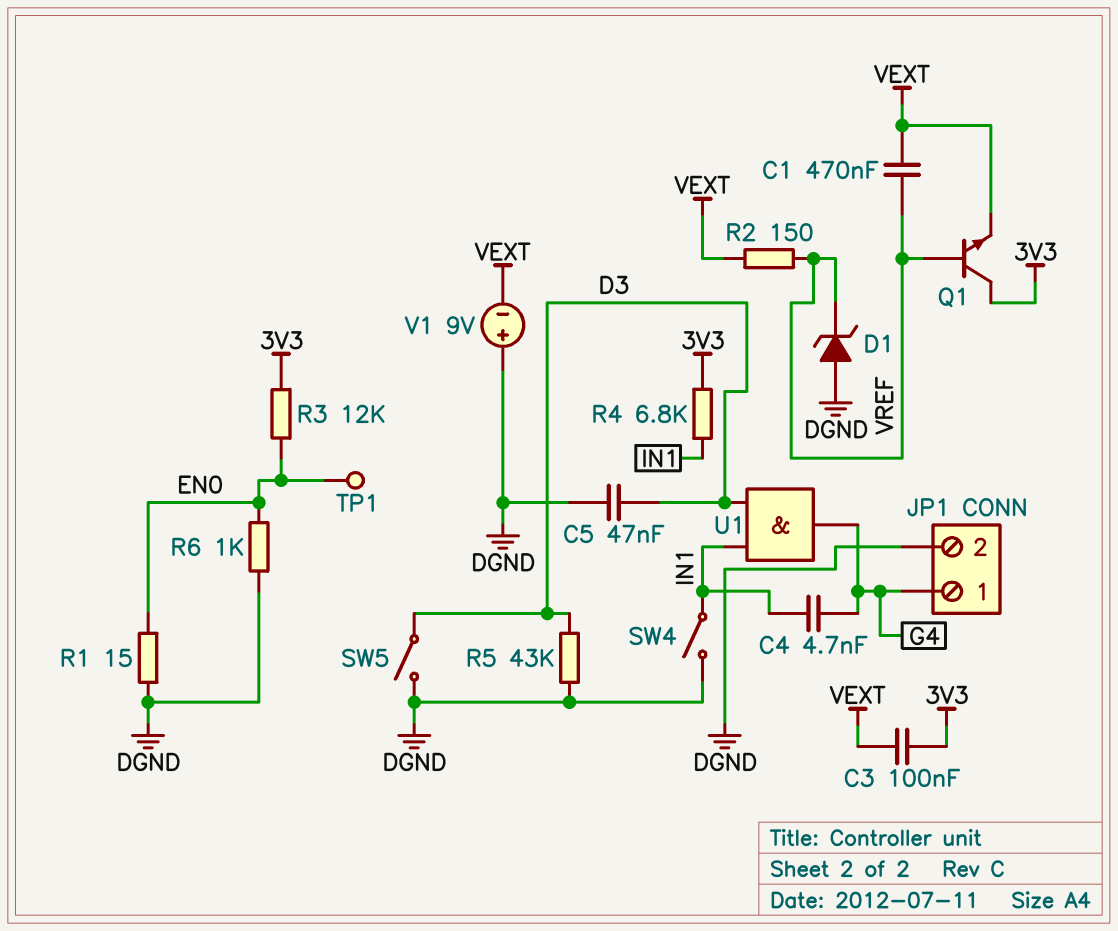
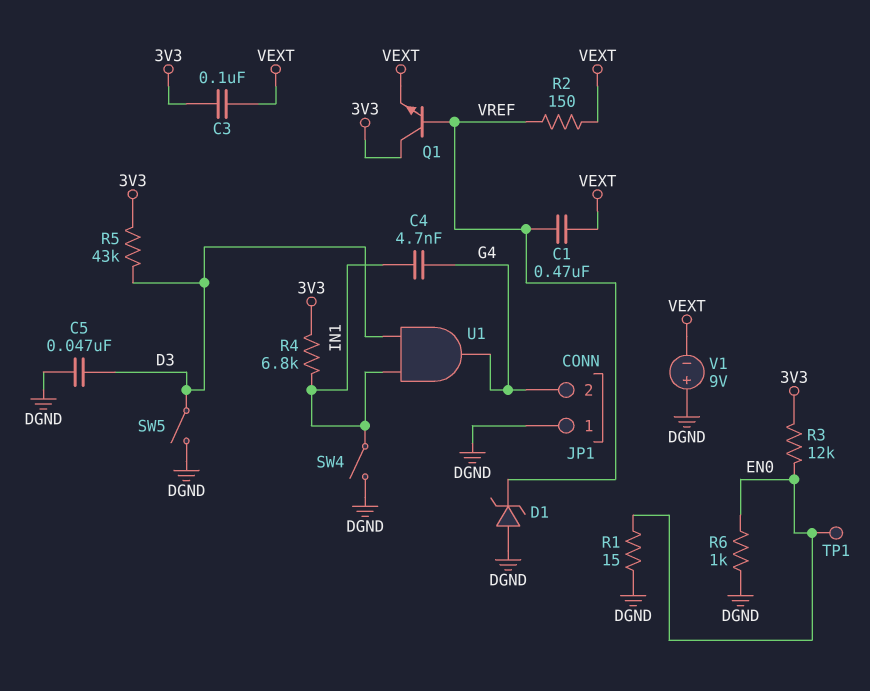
JP1 pin 1: G4 -> DGND
JP1 pin 2: DGND -> G4
R5: 43k (D3, DGND) -> 43k (3V3, D3)

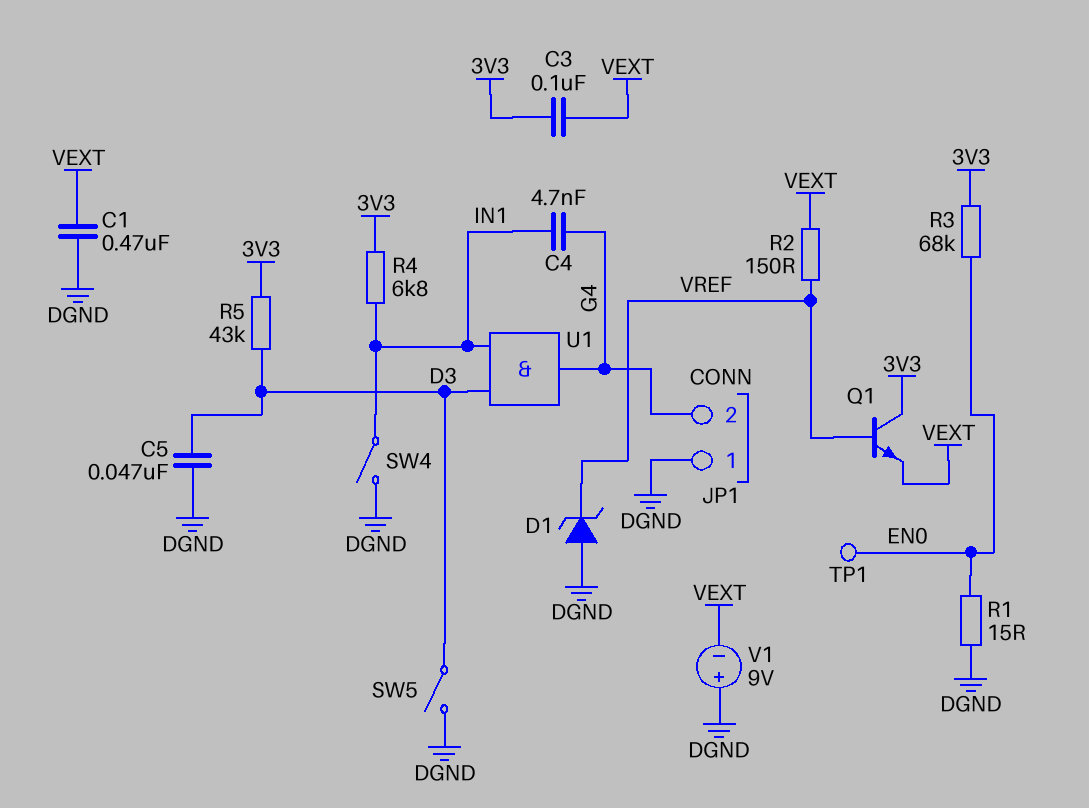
C1: 470nF (VEXT, VREF) -> 470nF (DGND, VEXT)
R3: 12k (3V3, EN0) -> 68k (3V3, EN0)
R6: 1k (DGND, EN0) -> none

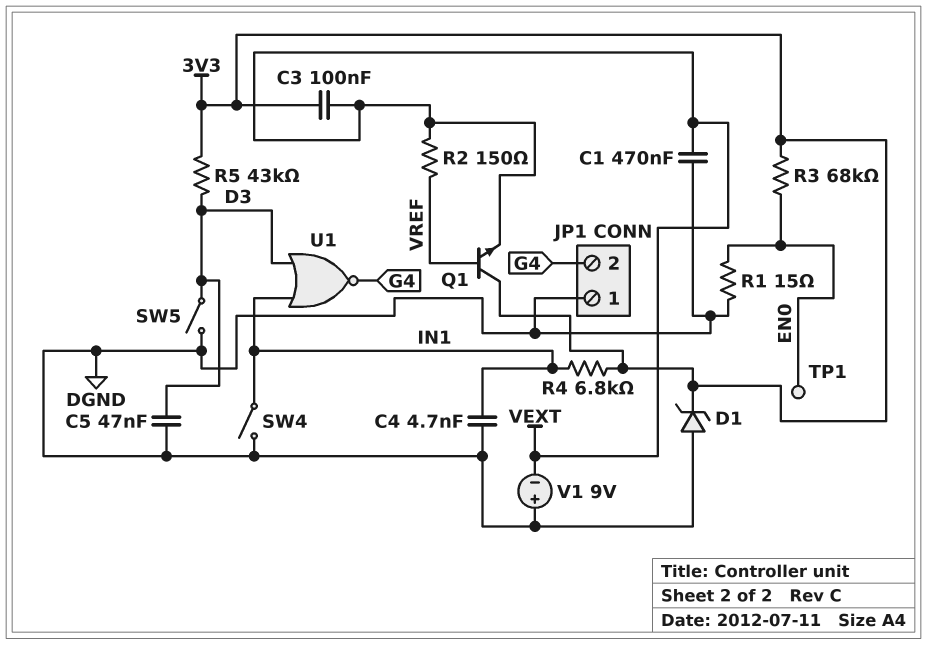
C4: 4.7nF (G4, IN1) -> 4.7nF (DGND, IN1)
D1: zener (A DGND, K VREF) -> zener (A DGND, K 3V3)
U1: AND (in D3, in IN1, out G4) -> NOR (in D3, in IN1, out G4)

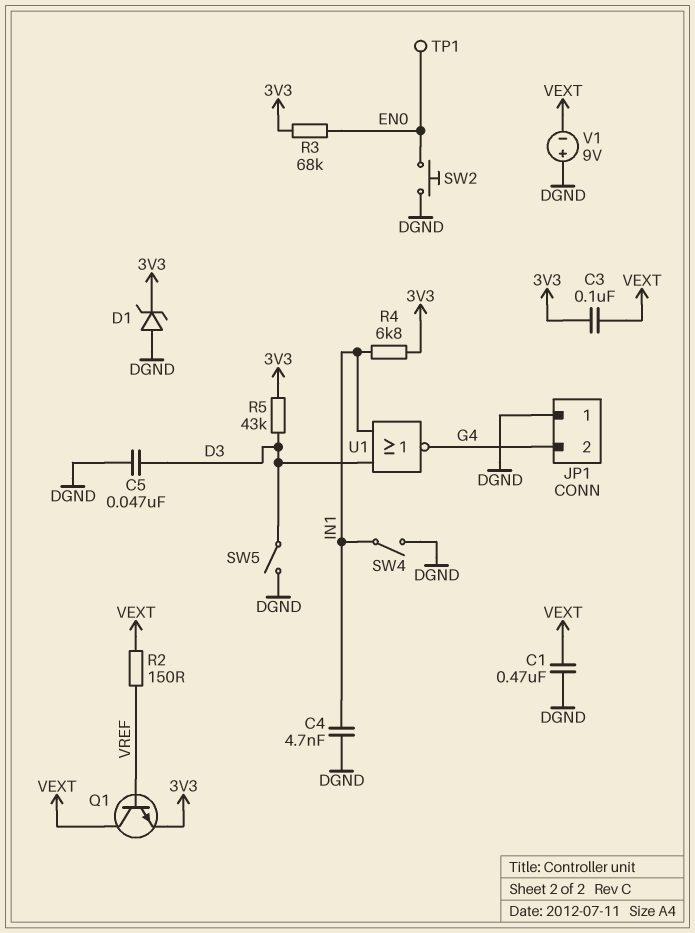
Q1: NPN (B VREF, C 3V3, E VEXT) -> NPN (B VREF, C VEXT, E 3V3)
R1: 15 (DGND, EN0) -> none
SW2: none -> button (DGND, EN0)

